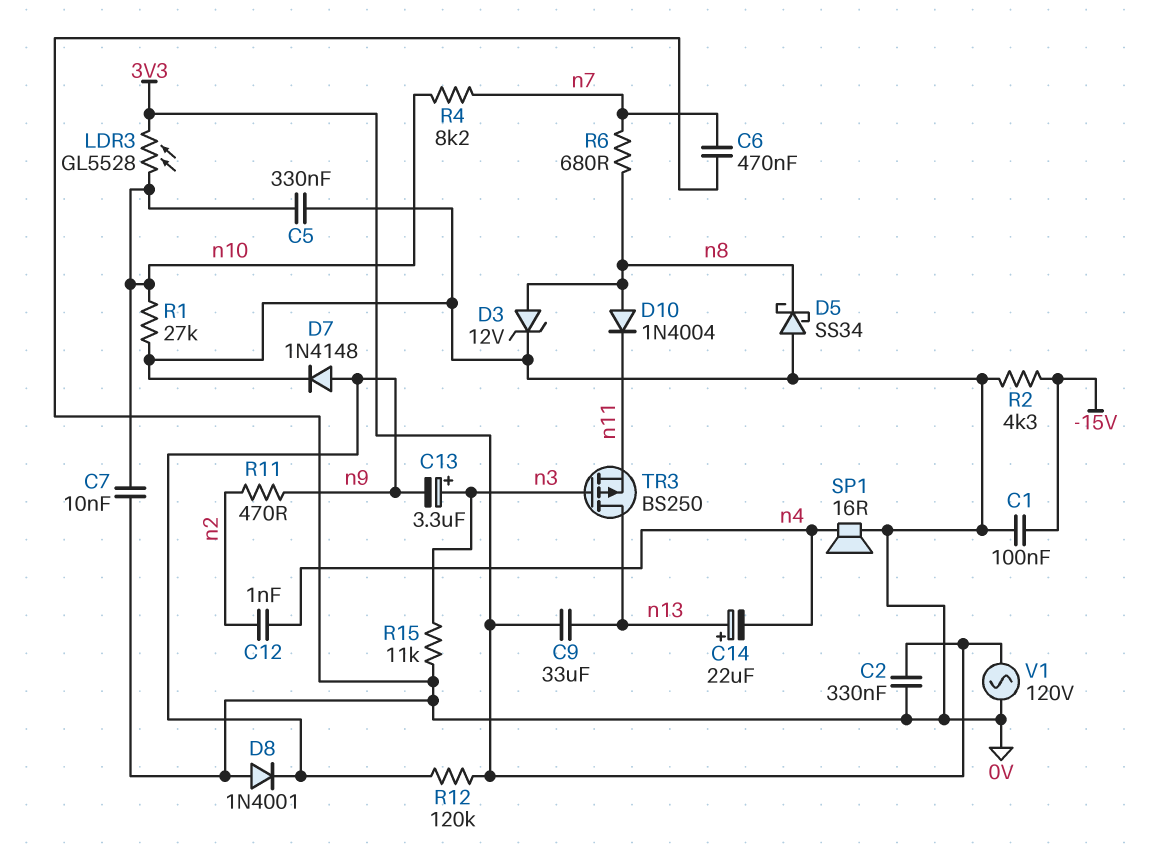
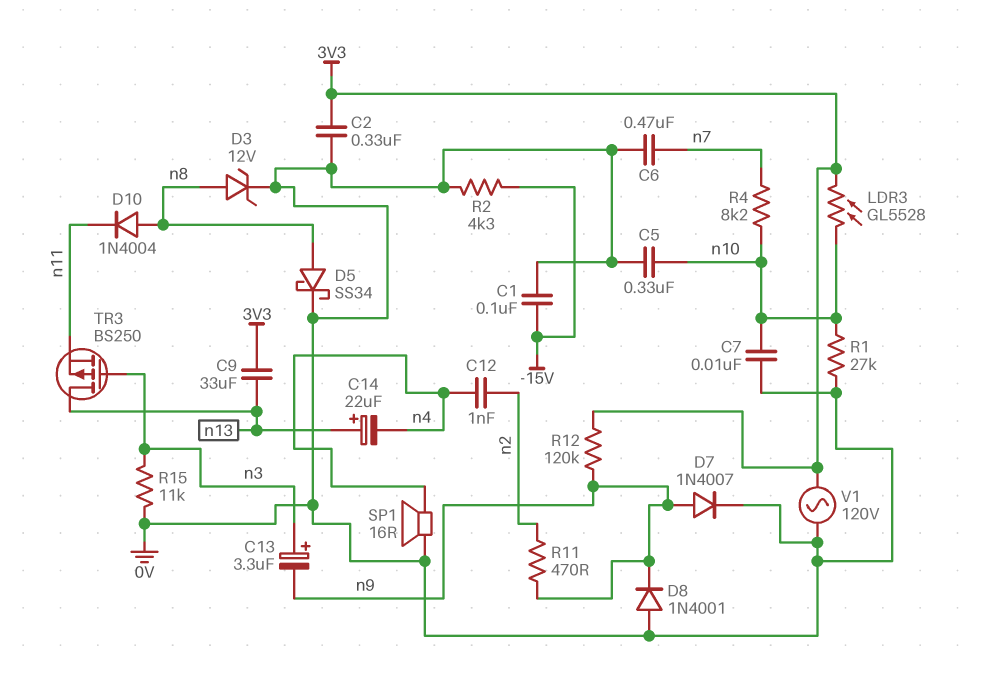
D5: schottky SS34 (A 0V, K n8) -> schottky SS34 (A n8, K 0V)
D7: diode 1N4148 (A n9, K 0V) -> diode 1N4007 (A n9, K 0V)
R6: 680 (n7, n8) -> none

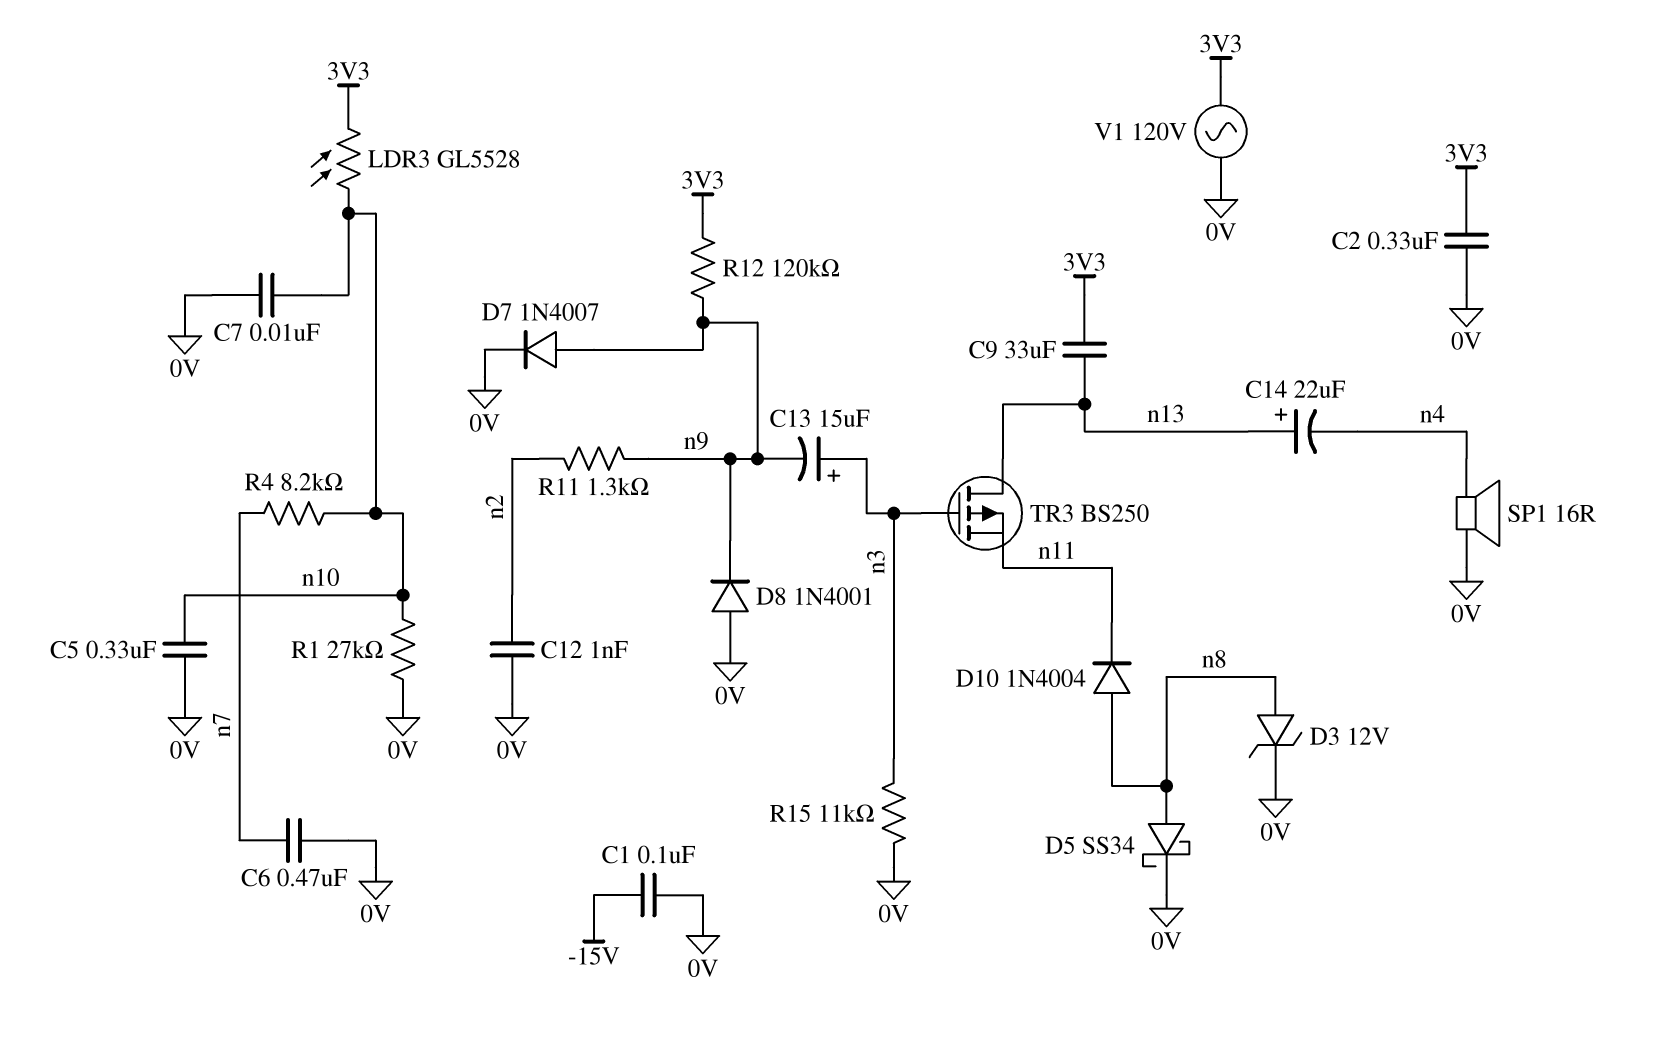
C12: 1nF (n2, n4) -> 1nF (0V, n2)
C13: 3.3uF (plus n3, minus n9) -> 15uF (plus n3, minus n9)
R2: 4.3k (-15V, 0V) -> none
R11: 470 (n2, n9) -> 1.3k (n2, n9)

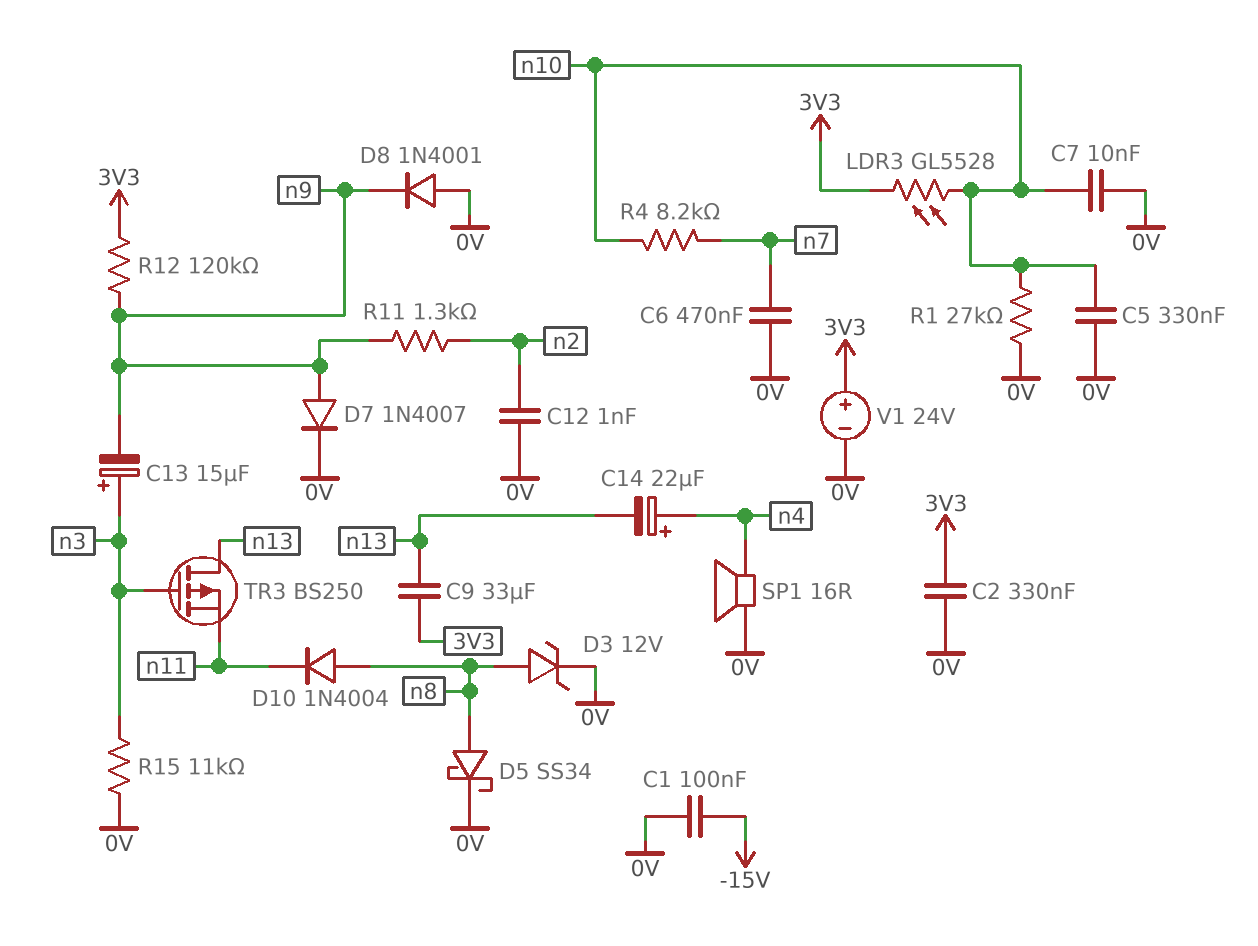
C14: 22uF (plus n13, minus n4) -> 22uF (plus n4, minus n13)
V1: AC 120V (0V, 3V3) -> 24V (plus 3V3, minus 0V)

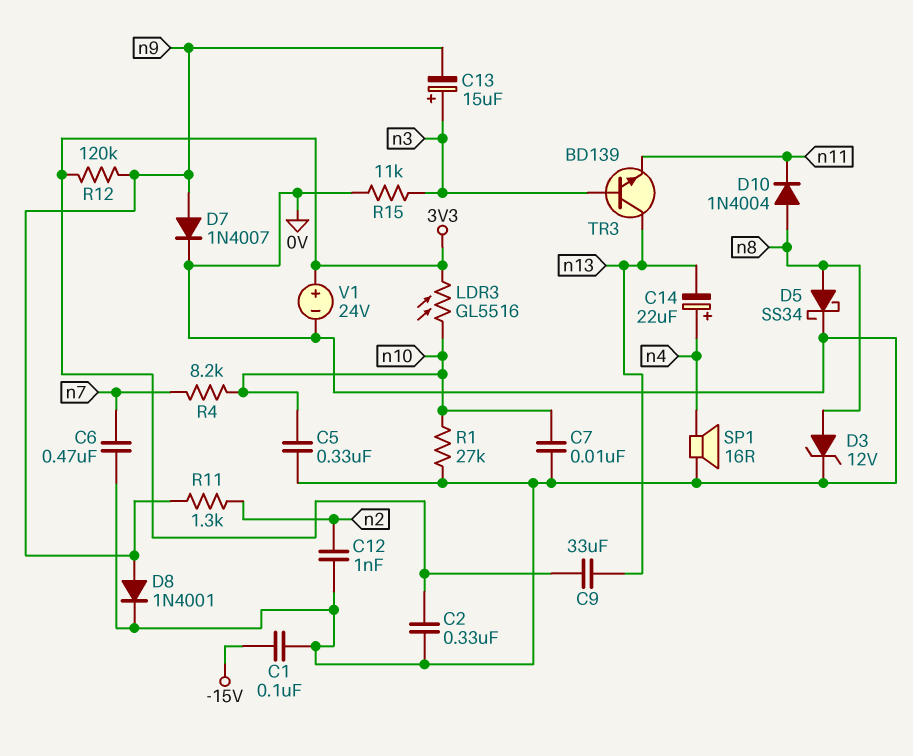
D8: diode 1N4001 (A 0V, K n9) -> diode 1N4001 (A n9, K 0V)
LDR3: GL5528 (3V3, n10) -> GL5516 (3V3, n10)
TR3: PMOS BS250 (G n3, D n13, S n11) -> NPN BD139 (B n3, C n13, E n11)

